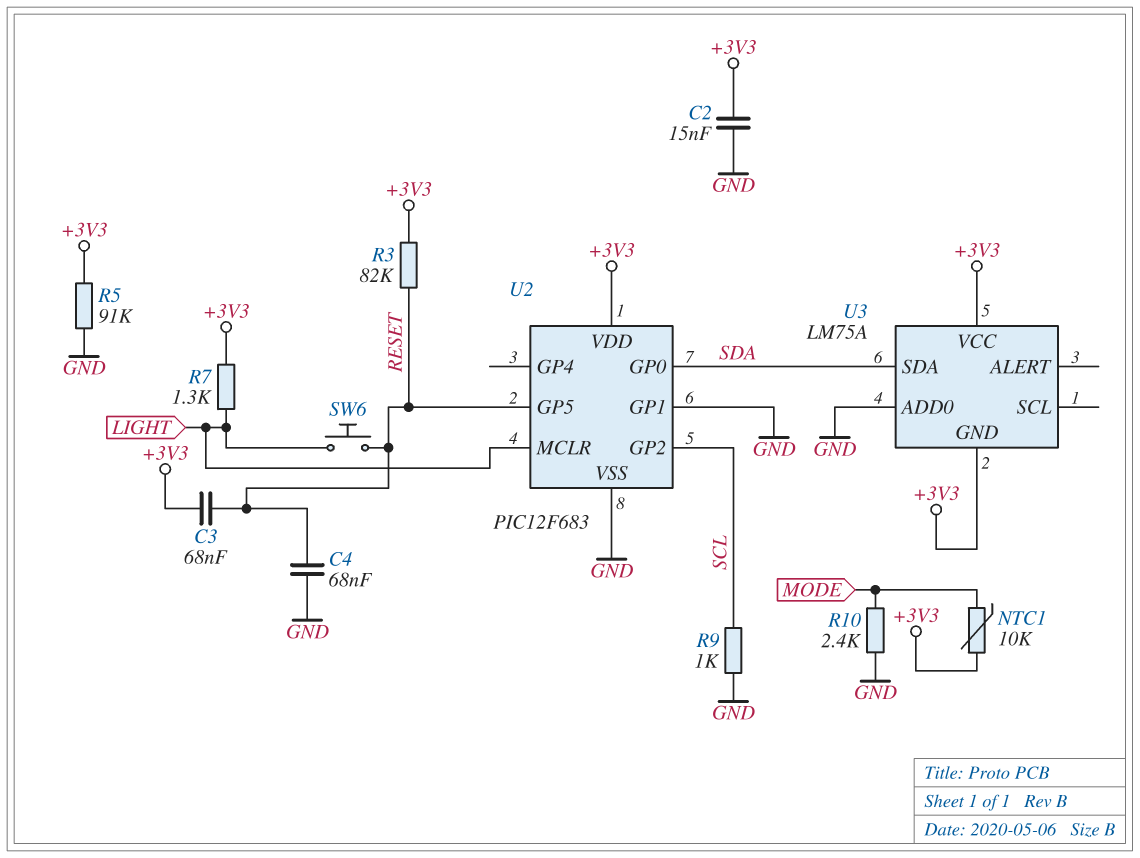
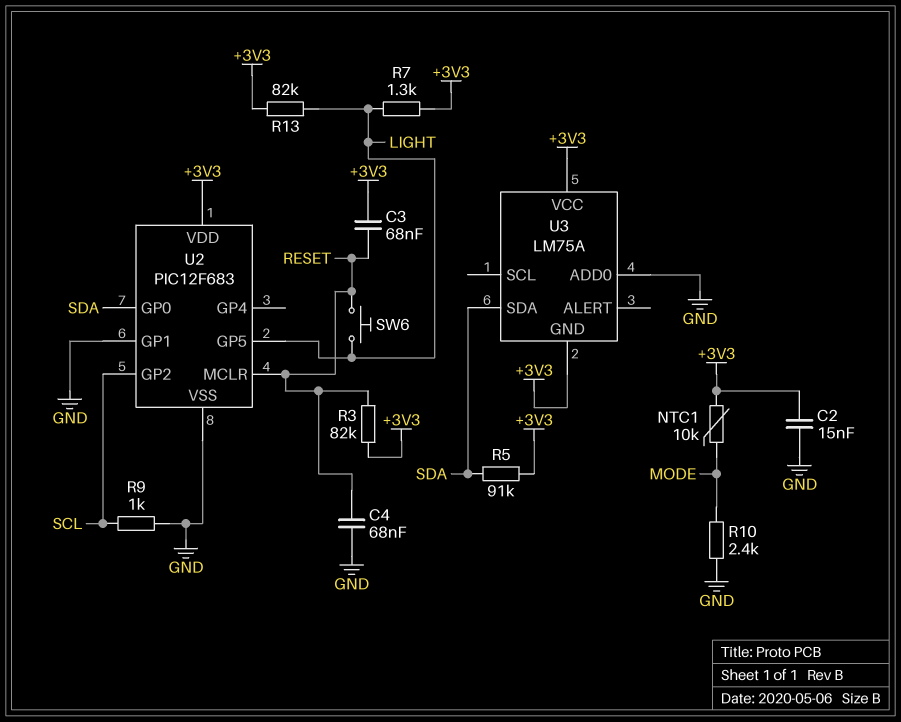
R5: 91k (+3V3, GND) -> 91k (+3V3, SDA)
R13: none -> 82k (+3V3, LIGHT)
U2 pin GP5: RESET -> LIGHT
U2 pin MCLR: LIGHT -> RESET

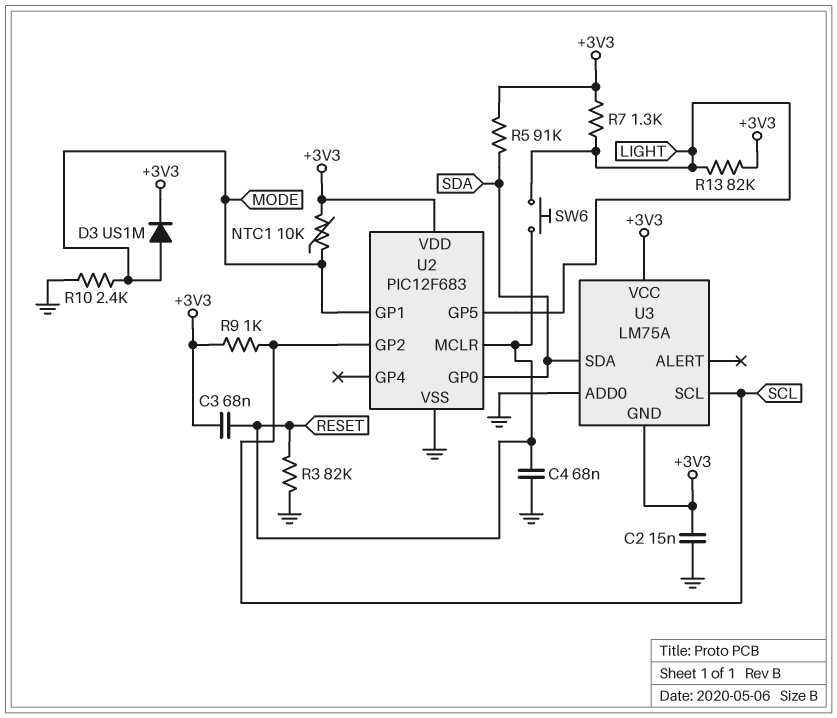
D3: none -> diode US1M (A MODE, K +3V3)
R3: 82k (+3V3, RESET) -> 82k (GND, RESET)
R9: 1k (GND, SCL) -> 1k (+3V3, SCL)
U2 pin GP1: GND -> MODE
U3 pin SCL: none -> SCL

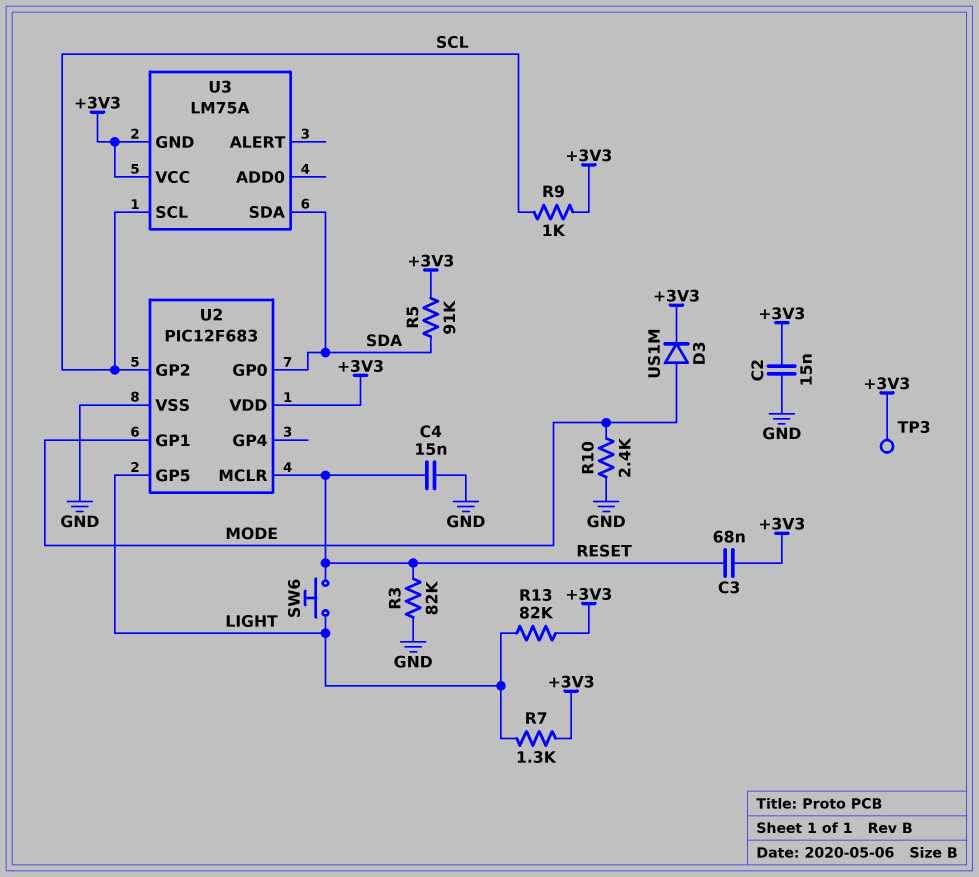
C4: 68nF (GND, RESET) -> 15nF (GND, RESET)
NTC1: 10k (+3V3, MODE) -> none
TP3: none -> test point (+3V3)
U3 pin ADD0: GND -> none

